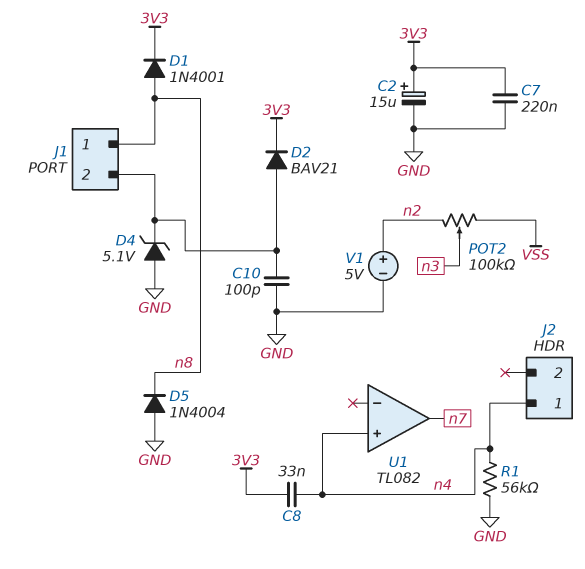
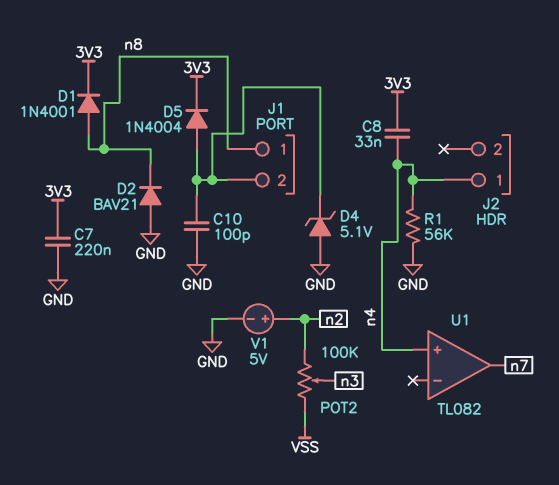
C2: 15uF (plus 3V3, minus GND) -> none
D2: diode BAV21 (A J1/2, K 3V3) -> diode BAV21 (A GND, K n8)
D5: diode 1N4004 (A GND, K n8) -> diode 1N4004 (A J1/2, K 3V3)

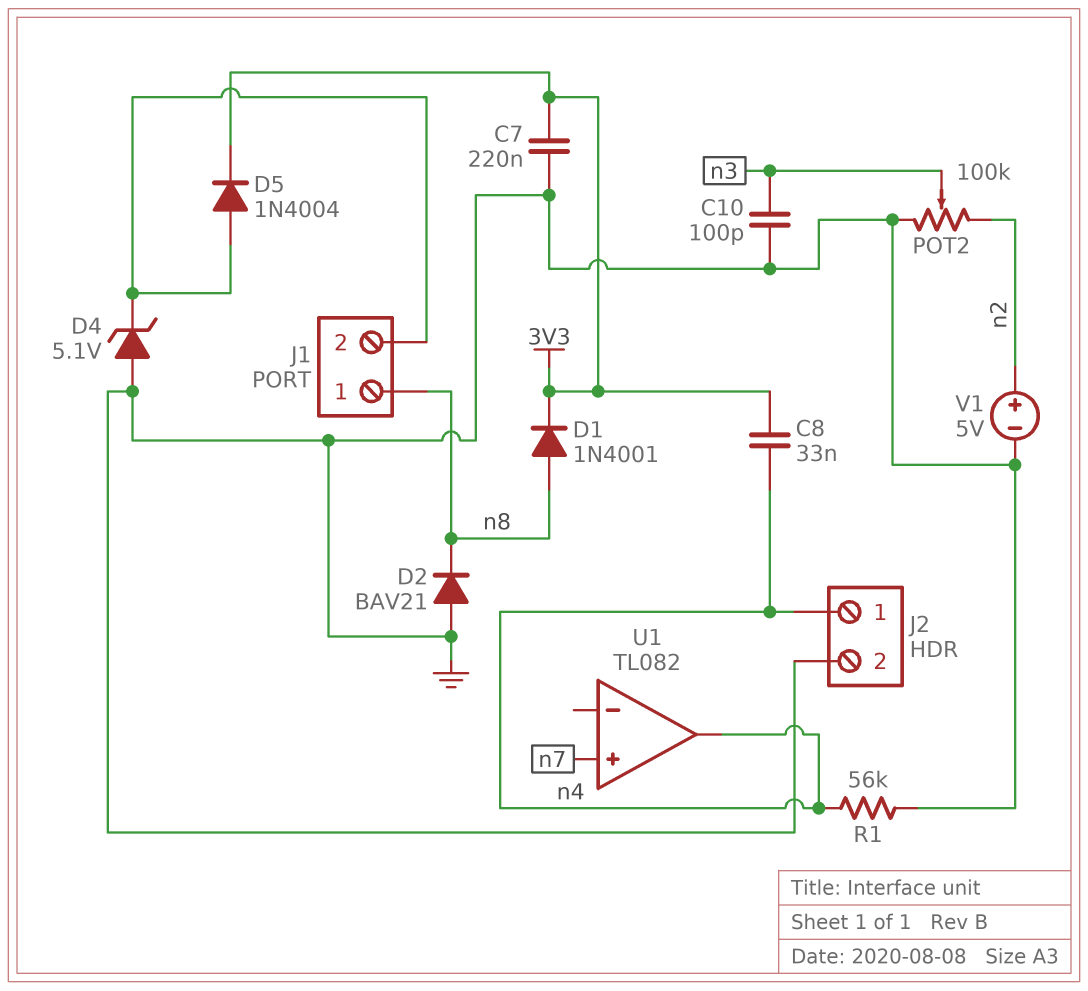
C10: 100pF (GND, J1/2) -> 100pF (GND, n3)
J2 pin 2: none -> GND
POT2: 100k (VSS, n2, wiper n3) -> 100k (GND, n2, wiper n3)
U1 pin in+: n4 -> n7
U1 pin out: n7 -> n4

